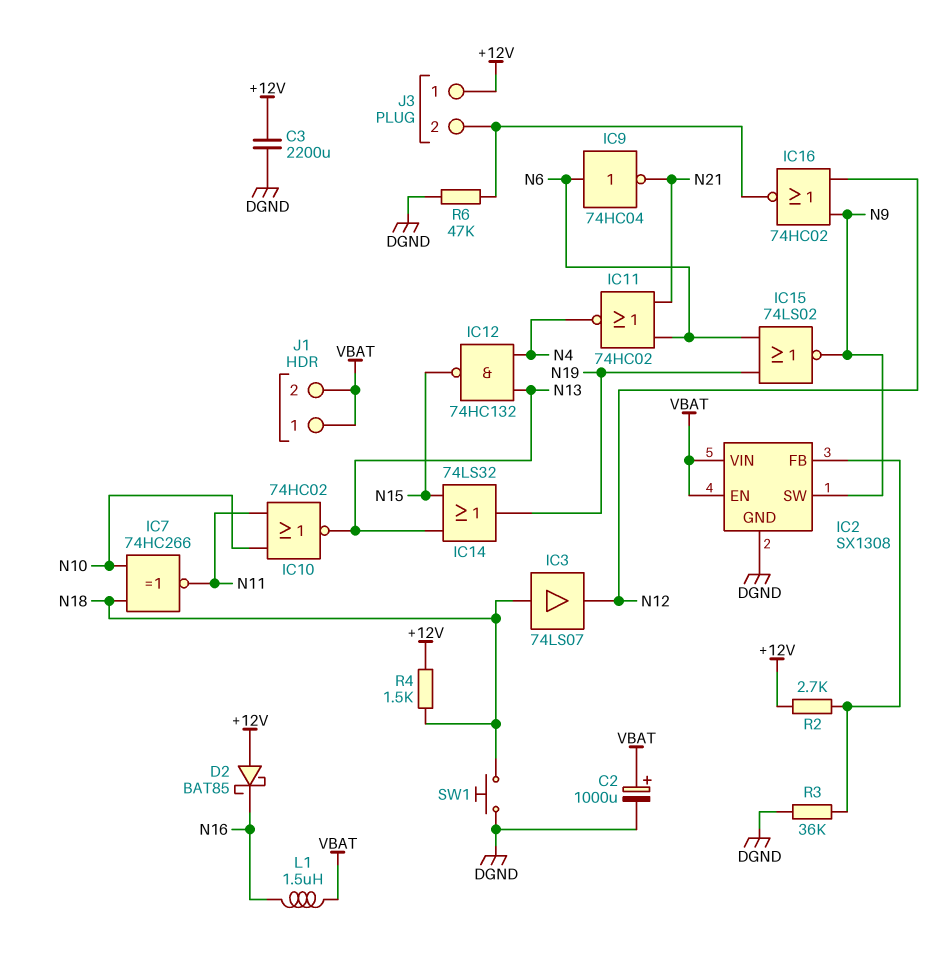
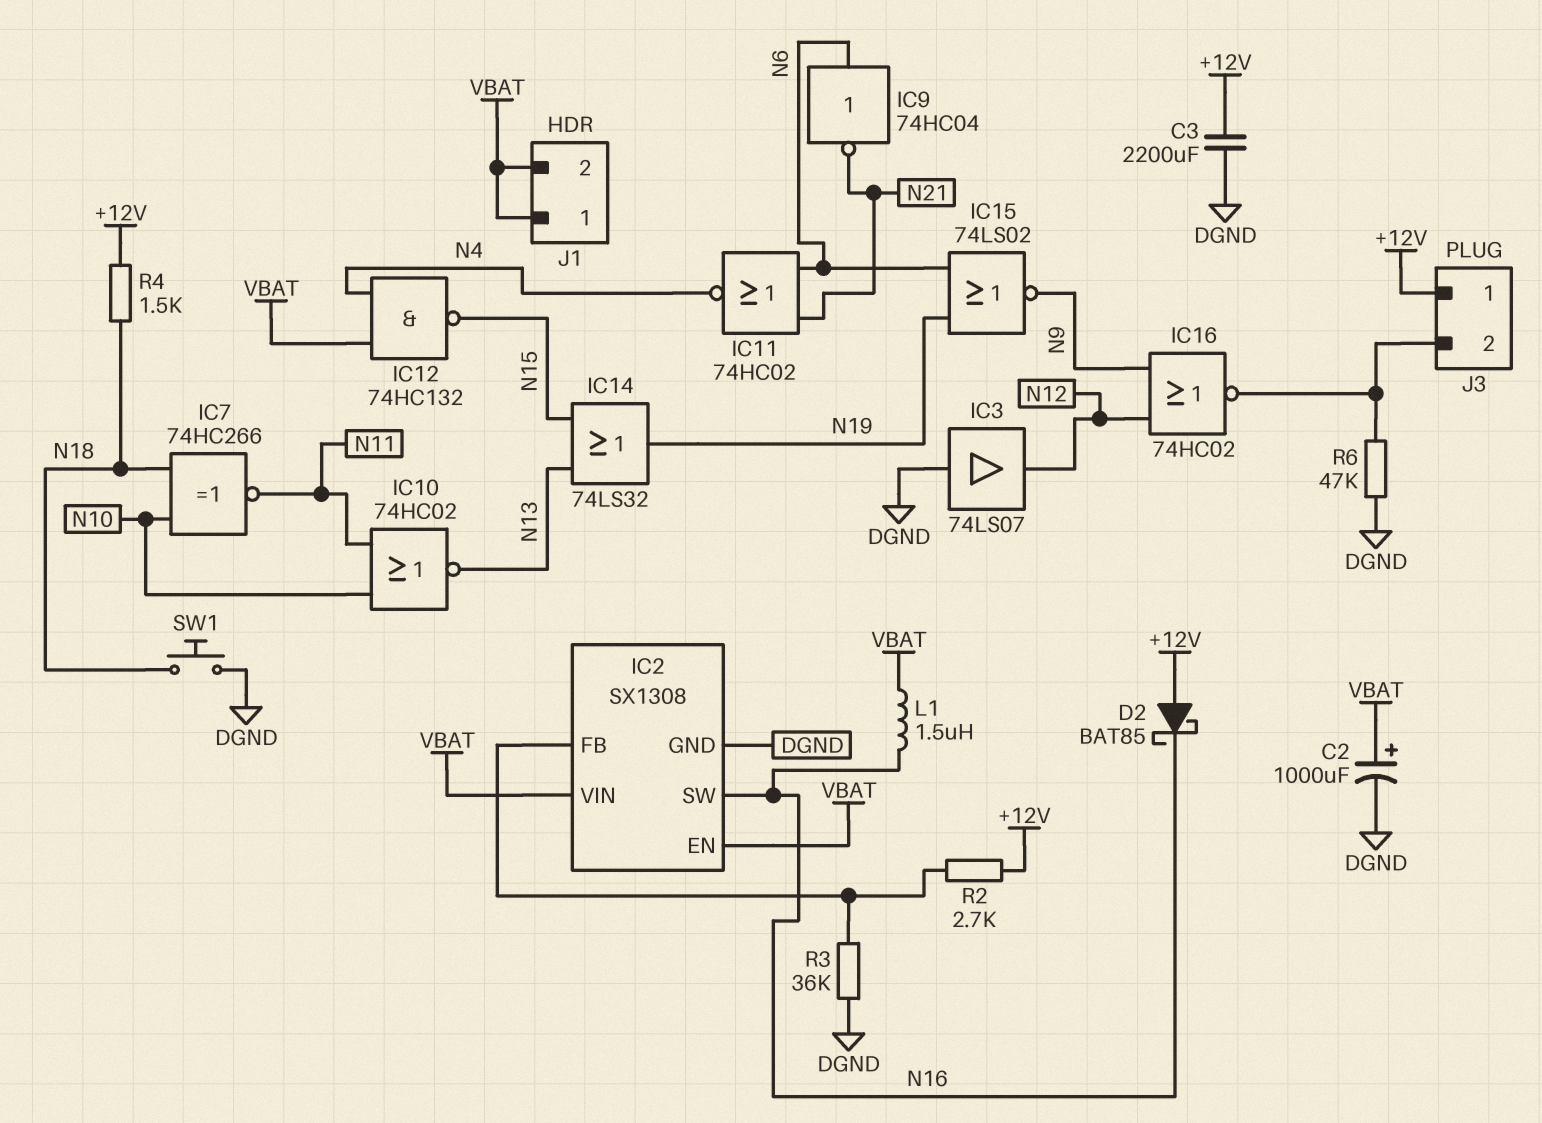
IC2 pin SW: N9 -> N16
IC3: buffer 74LS07 (in N18, out N12) -> buffer 74LS07 (in DGND, out N12)
IC12: NAND 74HC132 (in N4, in N13, out N15) -> NAND 74HC132 (in N4, in VBAT, out N15)

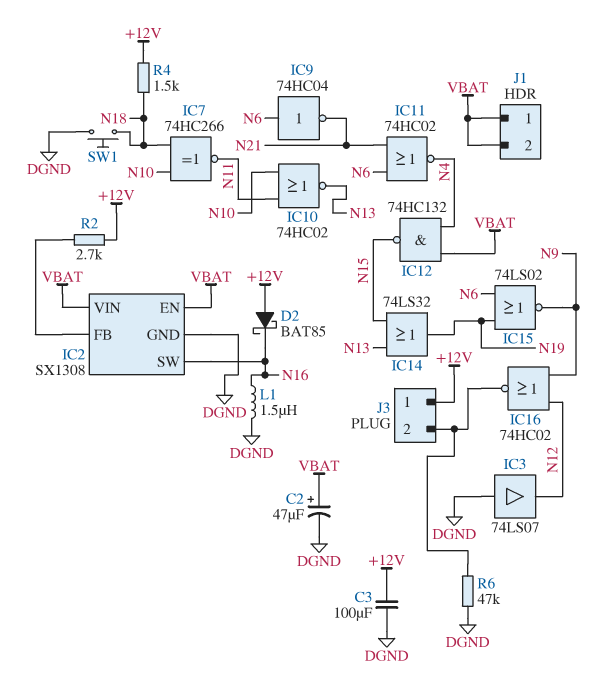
C2: 1000uF (plus VBAT, minus DGND) -> 47uF (plus VBAT, minus DGND)
C3: 2200uF (+12V, DGND) -> 100uF (+12V, DGND)
L1: 1.5uH (N16, VBAT) -> 1.5uH (DGND, N16)
R3: 36k (DGND, IC2/FB) -> none

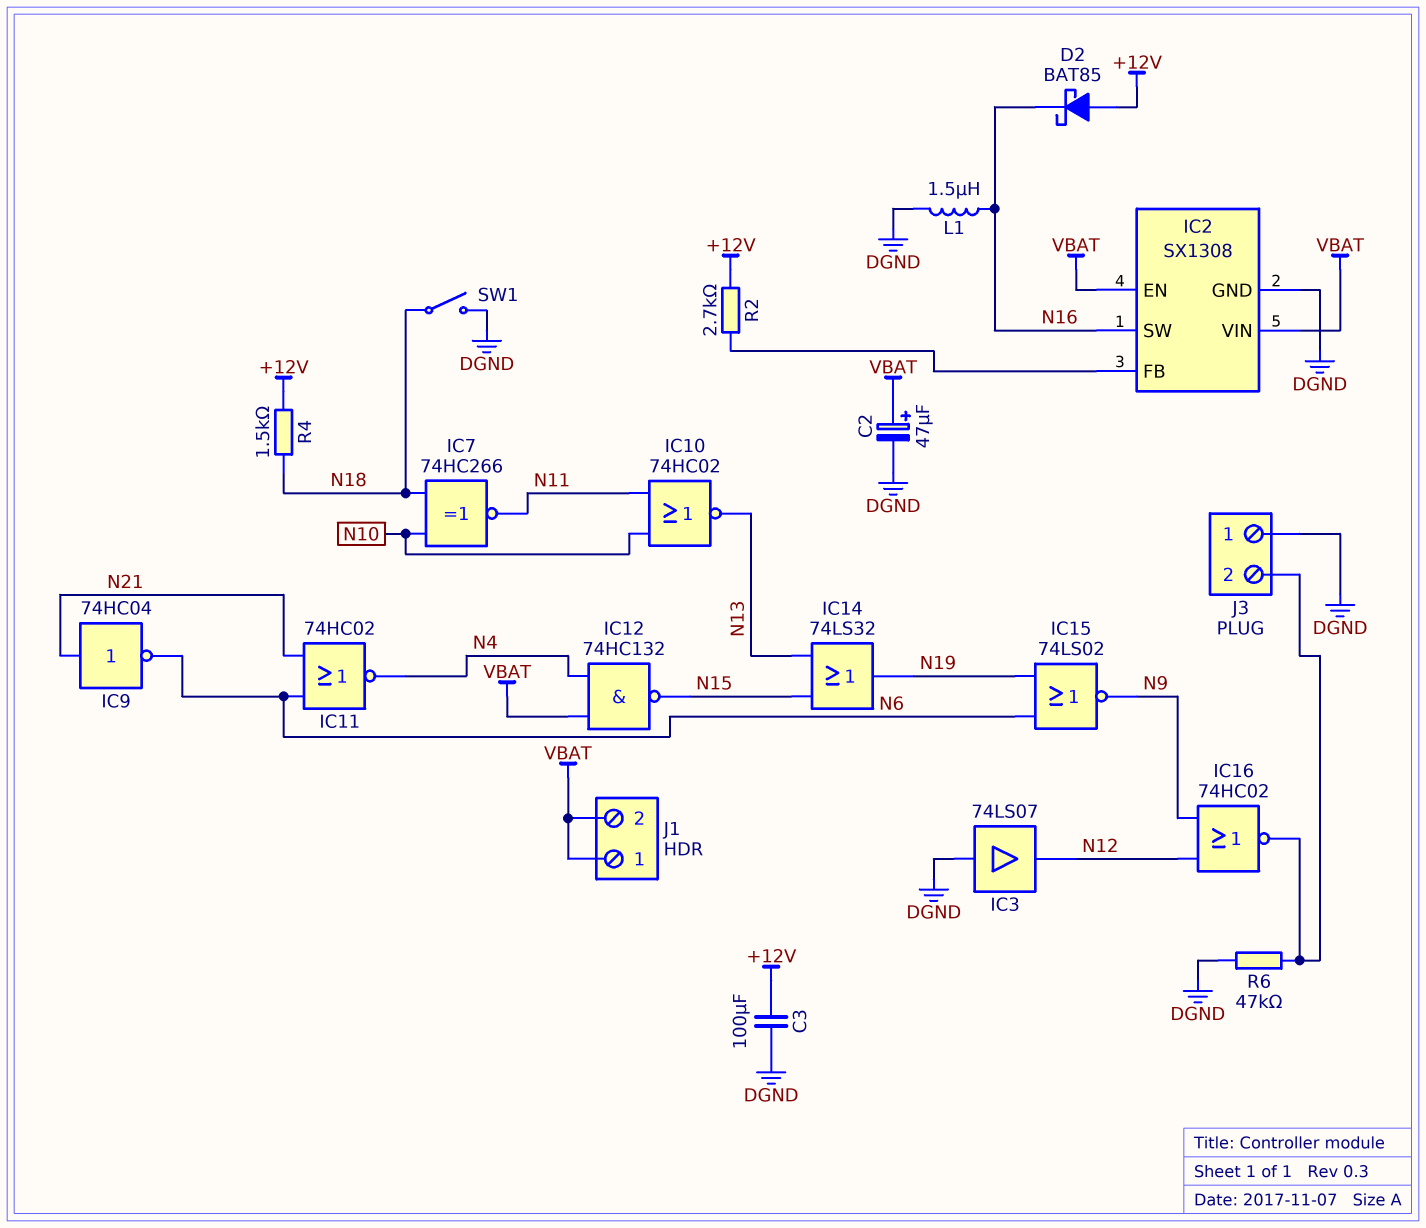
IC9: NOT 74HC04 (in N6, out N21) -> NOT 74HC04 (in N21, out N6)
J3 pin 1: +12V -> DGND
SW1: button (DGND, N18) -> switch (DGND, N18)

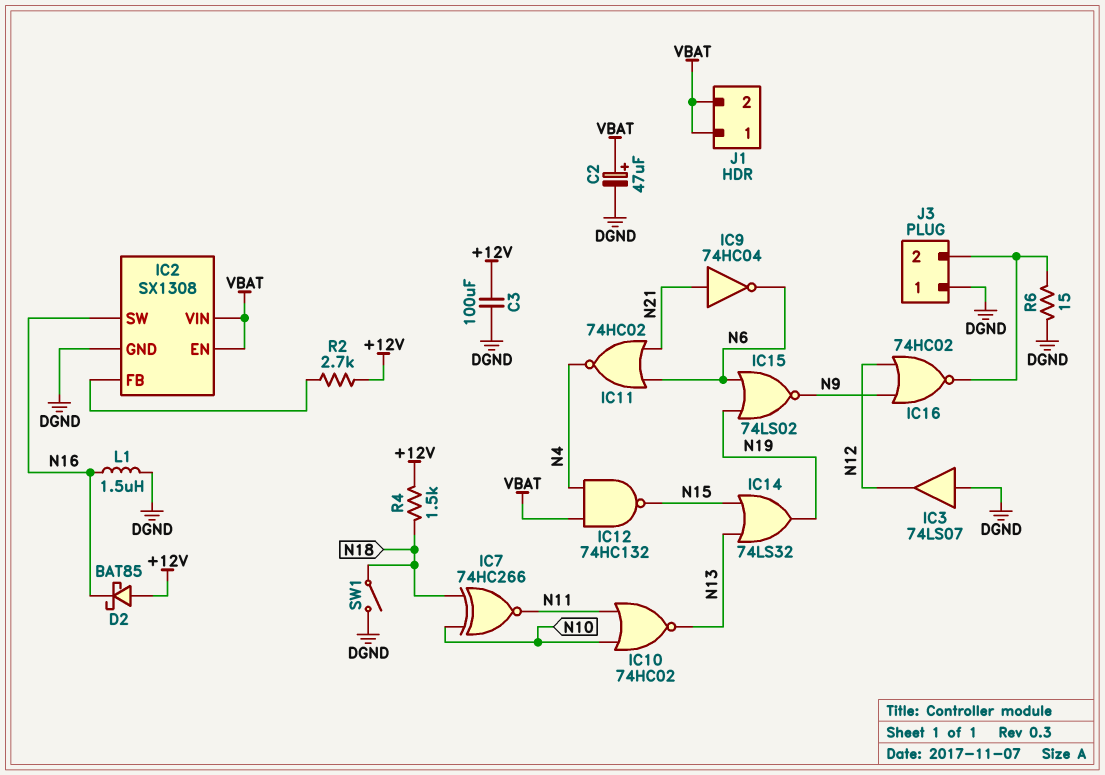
R6: 47k (DGND, J3/2) -> 15 (DGND, J3/2)

